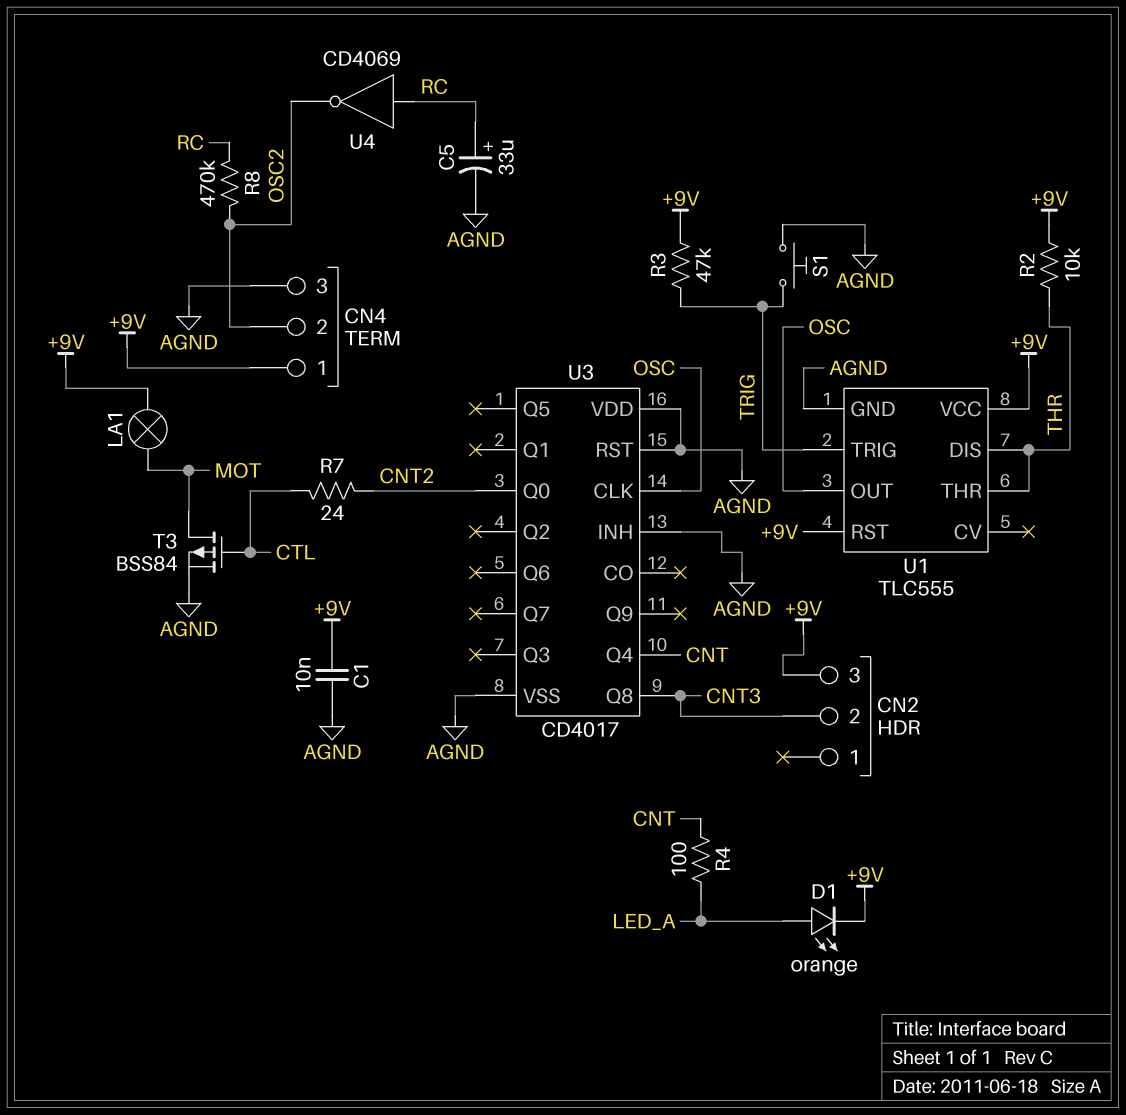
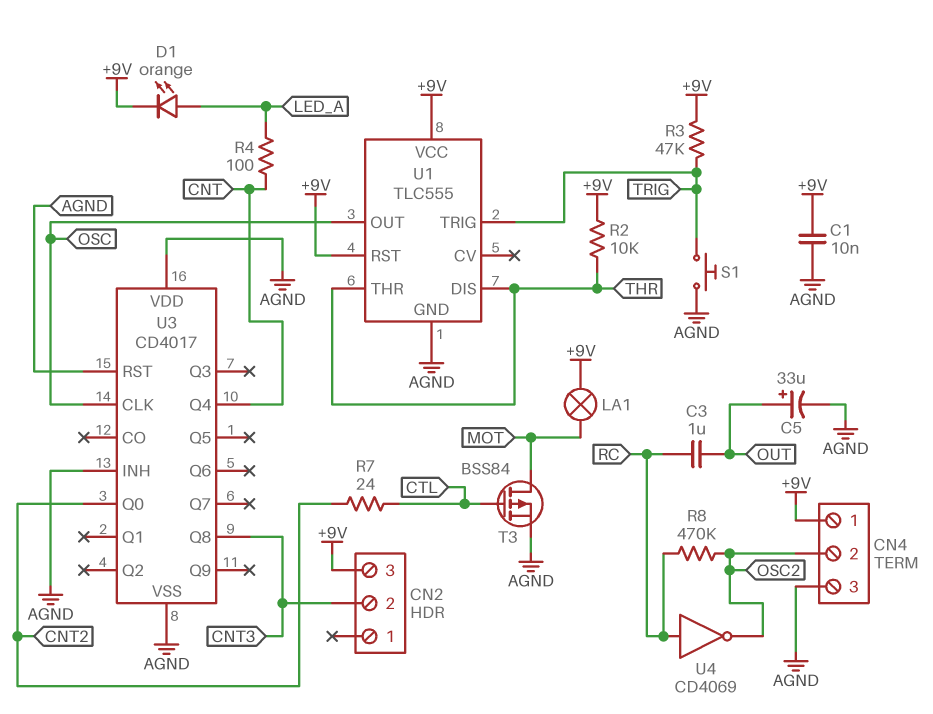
C3: none -> 1uF (OUT, RC)
C5: 33uF (plus RC, minus AGND) -> 33uF (plus OUT, minus AGND)

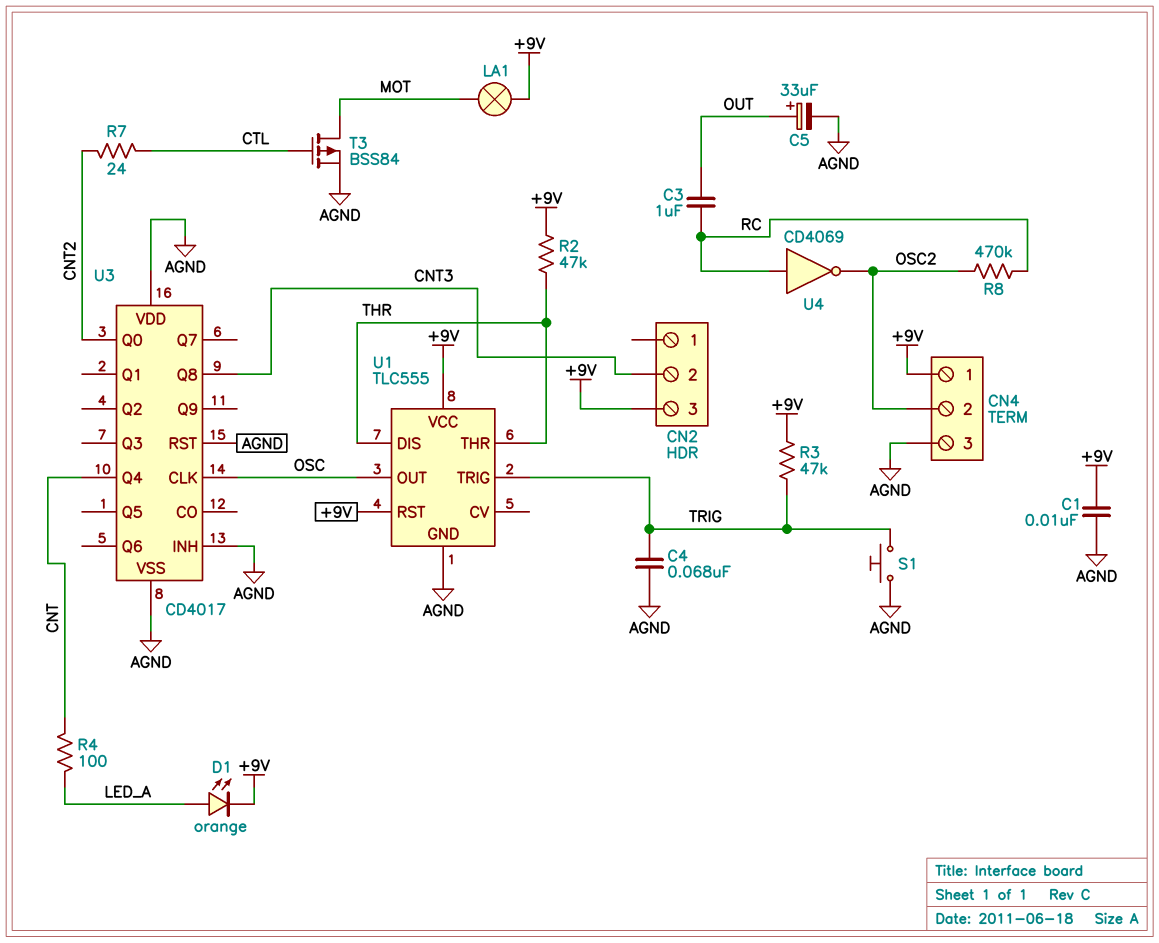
C4: none -> 68nF (AGND, TRIG)
R2: 10k (+9V, THR) -> 47k (+9V, THR)

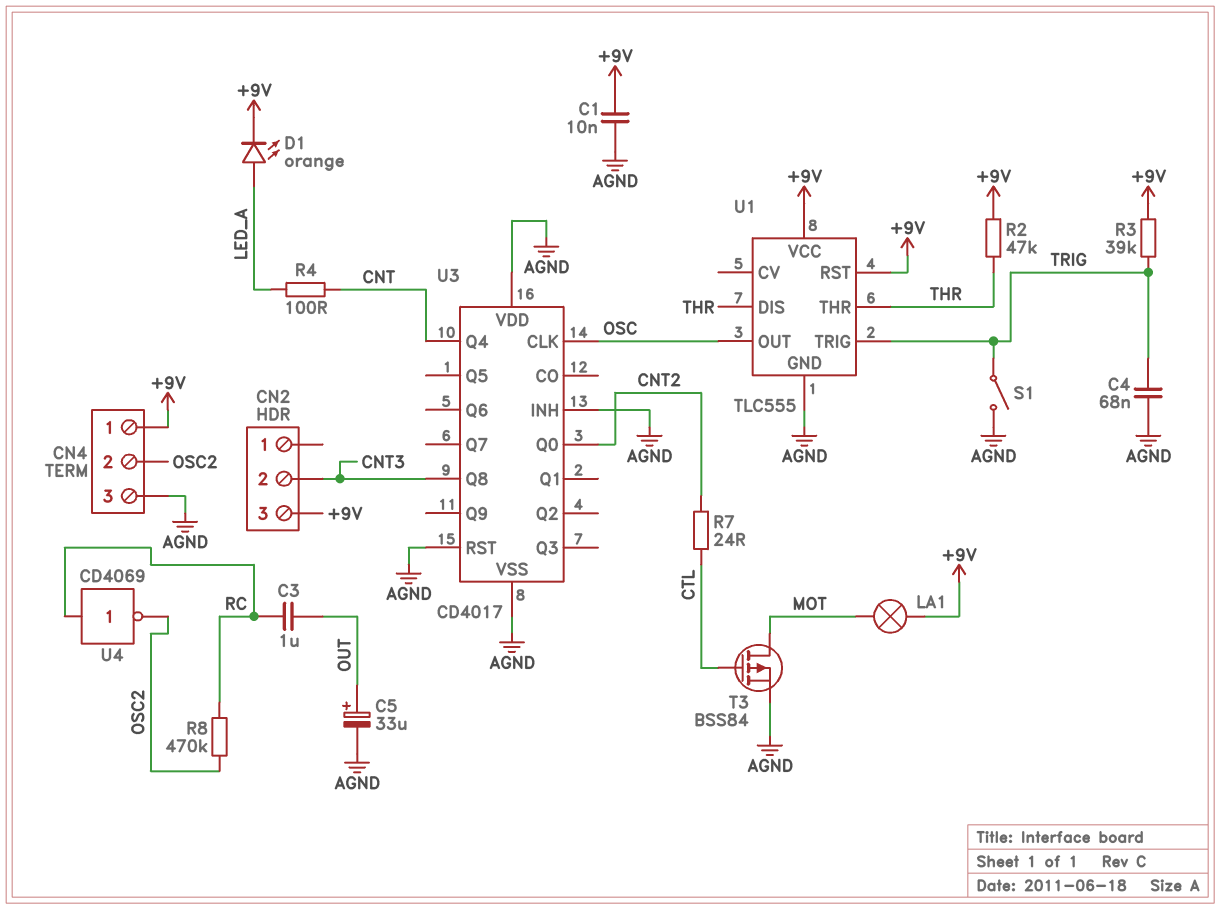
R3: 47k (+9V, TRIG) -> 39k (+9V, TRIG)
S1: button (AGND, TRIG) -> switch (AGND, TRIG)

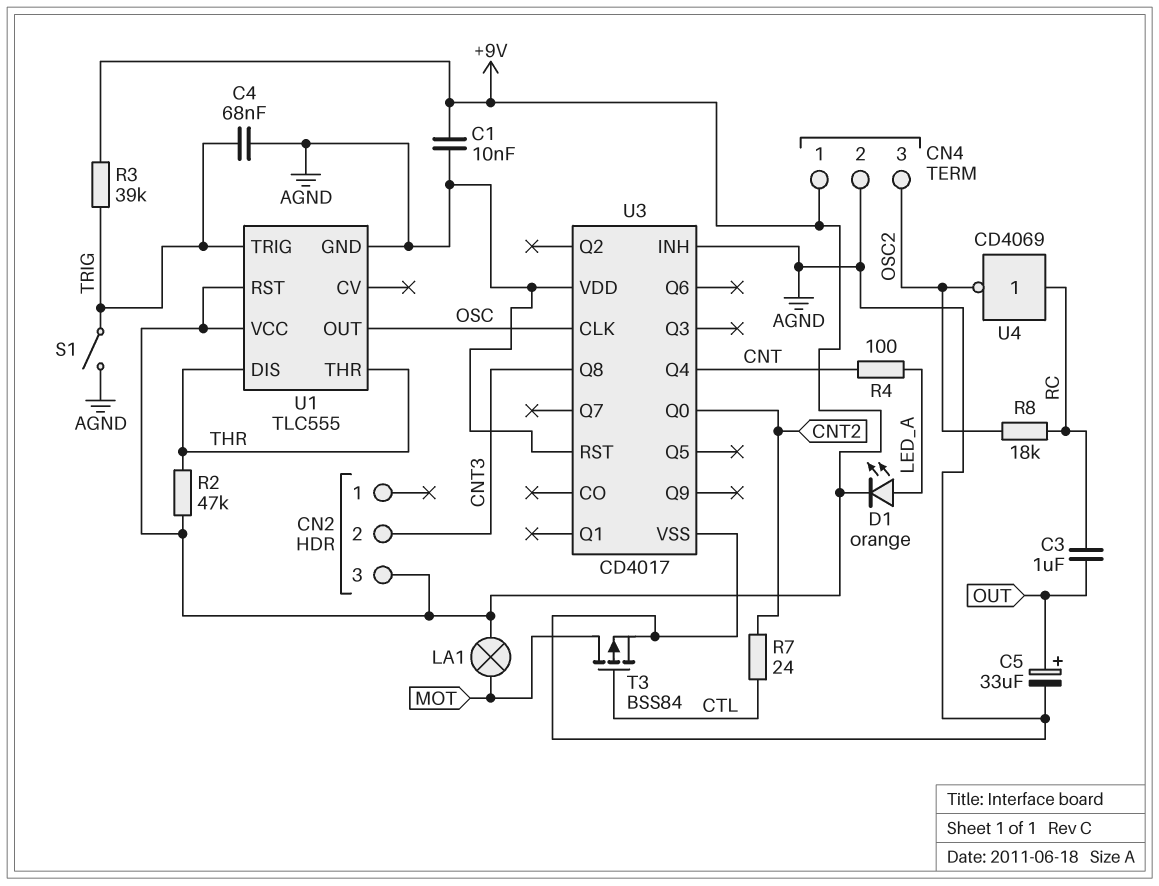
CN4 pin 2: OSC2 -> AGND
CN4 pin 3: AGND -> OSC2
R8: 470k (OSC2, RC) -> 18k (OSC2, RC)

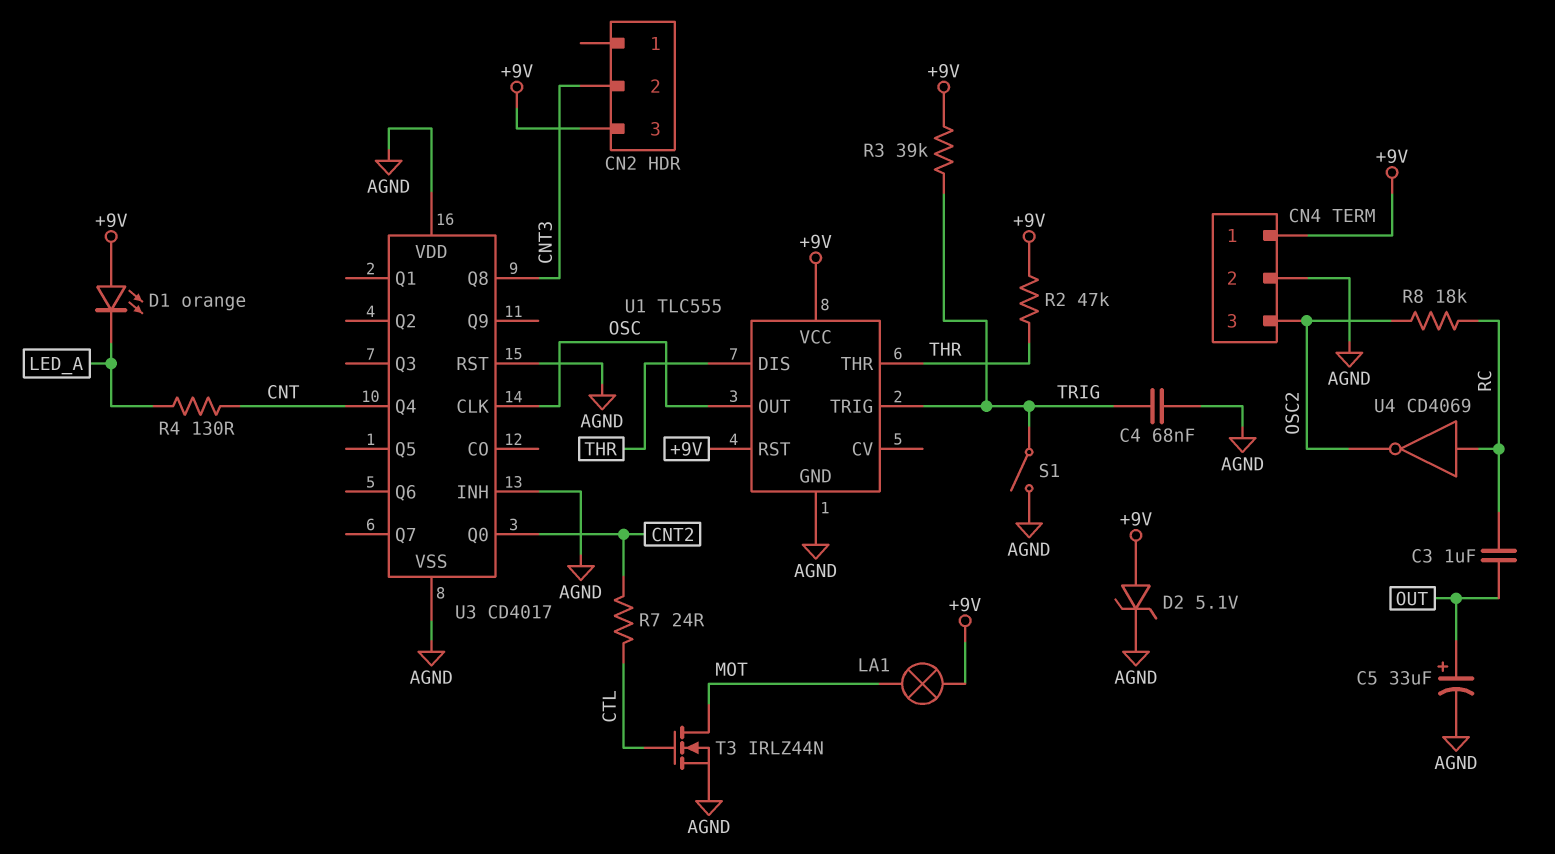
C1: 10nF (+9V, AGND) -> none
D1: LED orange (A LED_A, K +9V) -> LED orange (A +9V, K LED_A)
D2: none -> zener 5.1V (A +9V, K AGND)
R4: 100 (CNT, LED_A) -> 130 (CNT, LED_A)
T3: PMOS BSS84 (G CTL, D MOT, S AGND) -> NMOS IRLZ44N (G CTL, D MOT, S AGND)

